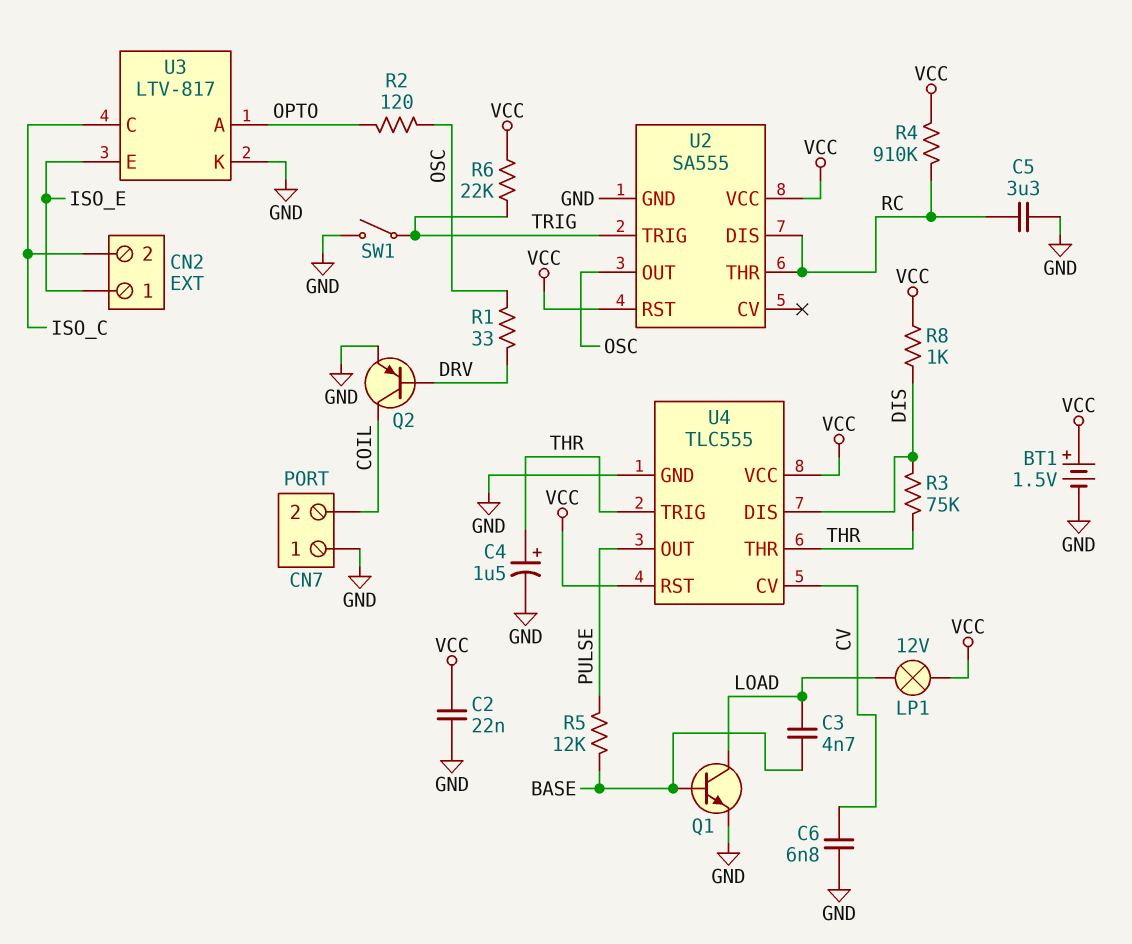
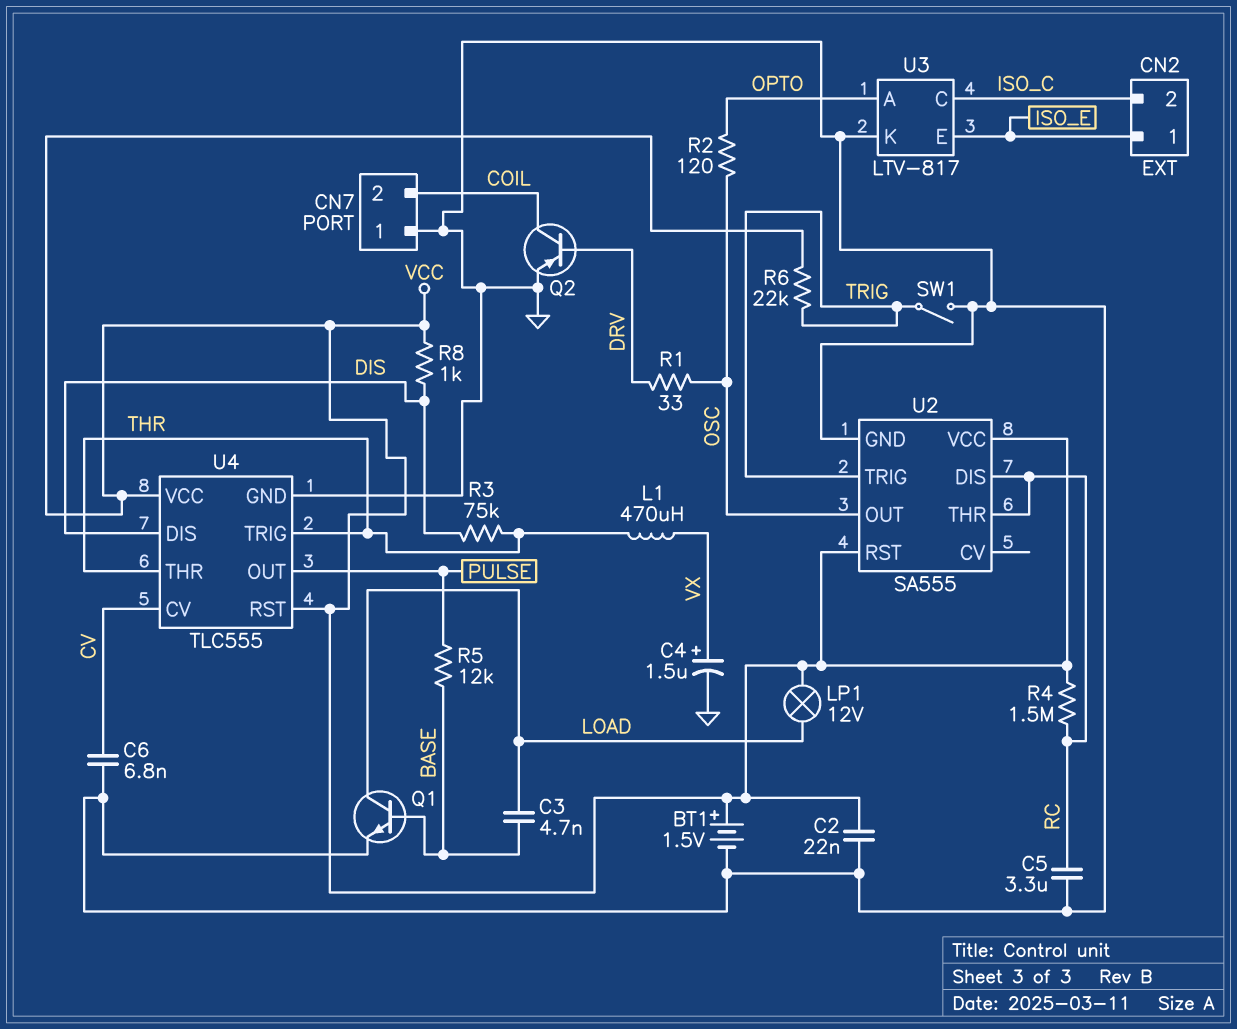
C4: 1.5uF (plus THR, minus GND) -> 1.5uF (plus VX, minus GND)
L1: none -> 470uH (THR, VX)
R4: 910k (RC, VCC) -> 1.5M (RC, VCC)

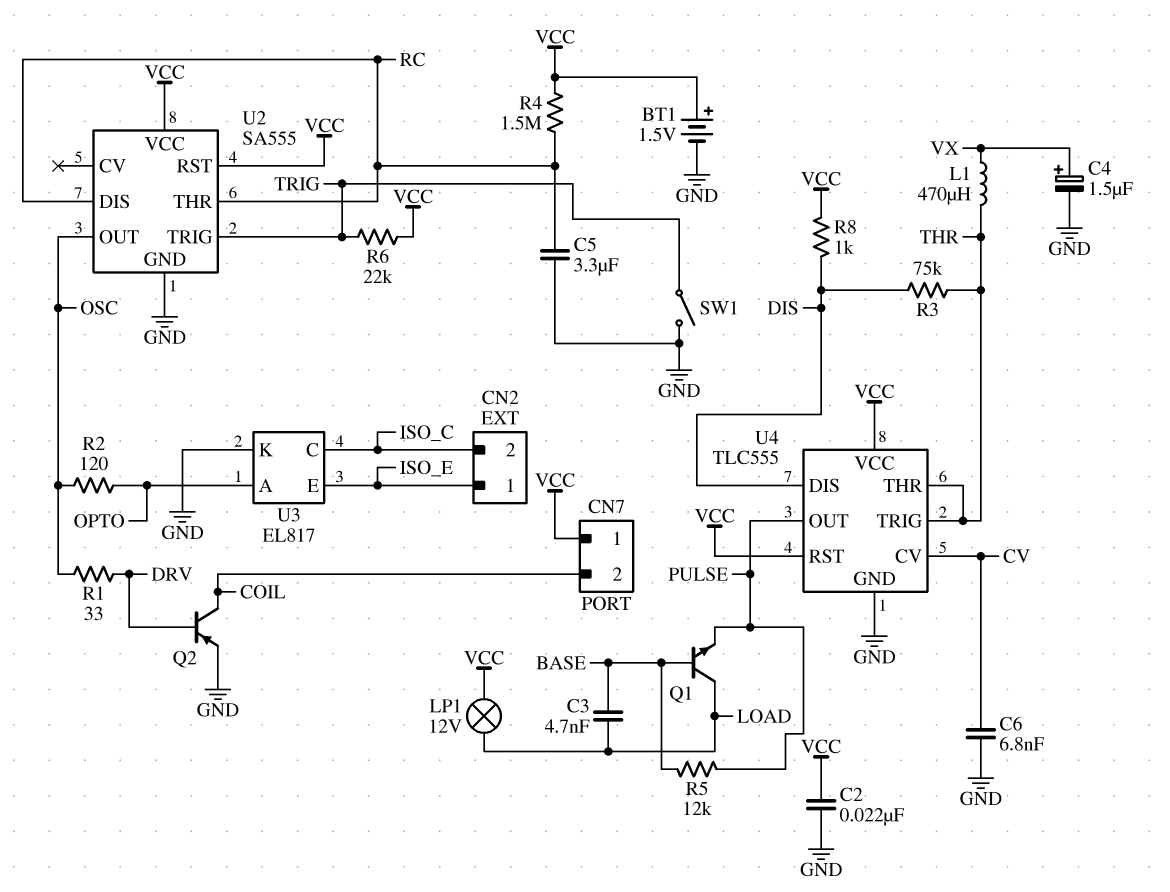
CN7 pin 1: GND -> VCC
Q1: NPN (B BASE, C LOAD, E GND) -> NPN (B BASE, C LOAD, E PULSE)
U3: LTV-817 -> EL817

